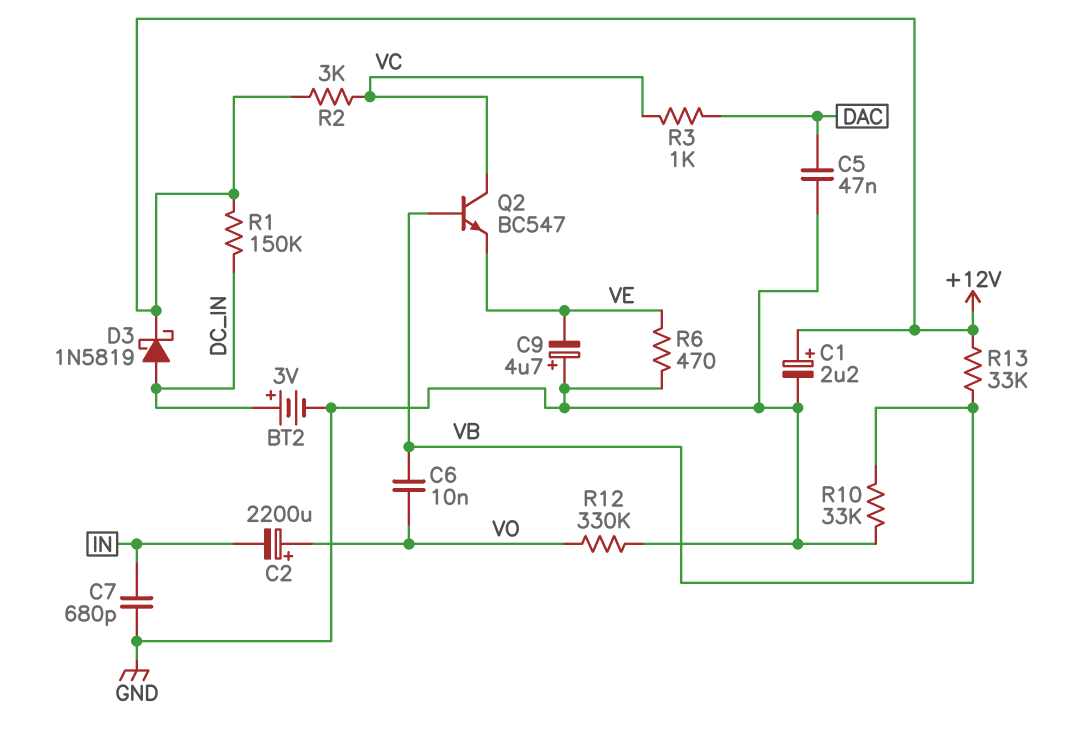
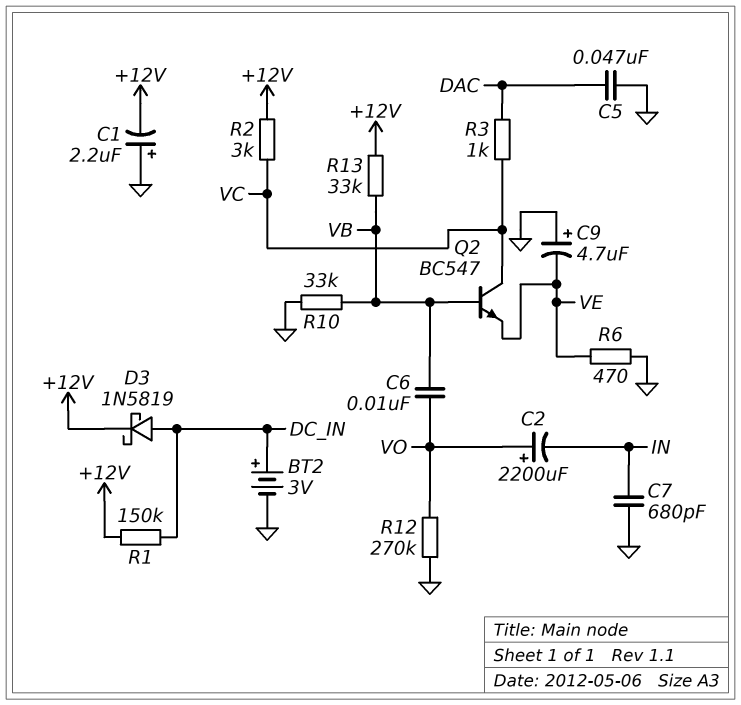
C1: 2.2uF (plus +12V, minus GND) -> 2.2uF (plus GND, minus +12V)
R12: 330k (GND, VO) -> 270k (GND, VO)

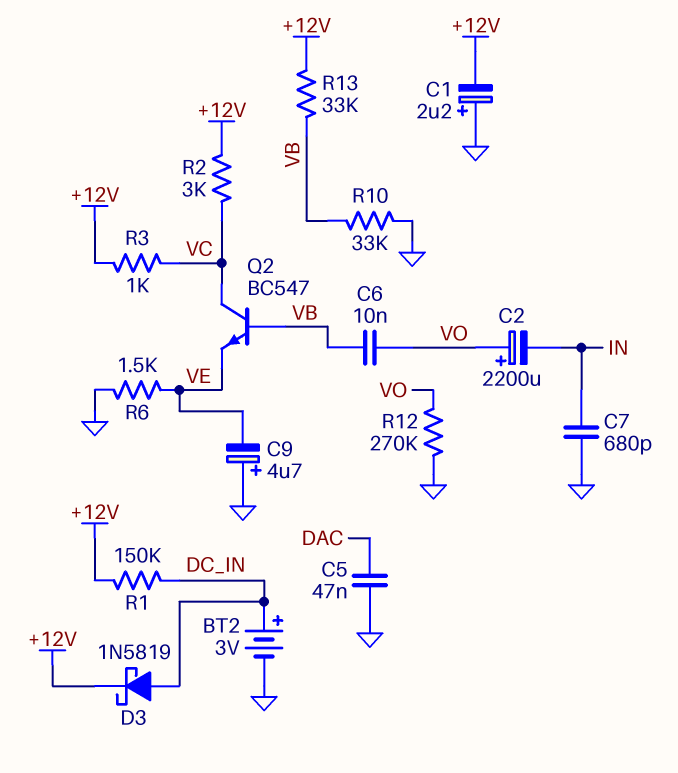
R3: 1k (DAC, VC) -> 1k (+12V, VC)
R6: 470 (GND, VE) -> 1.5k (GND, VE)

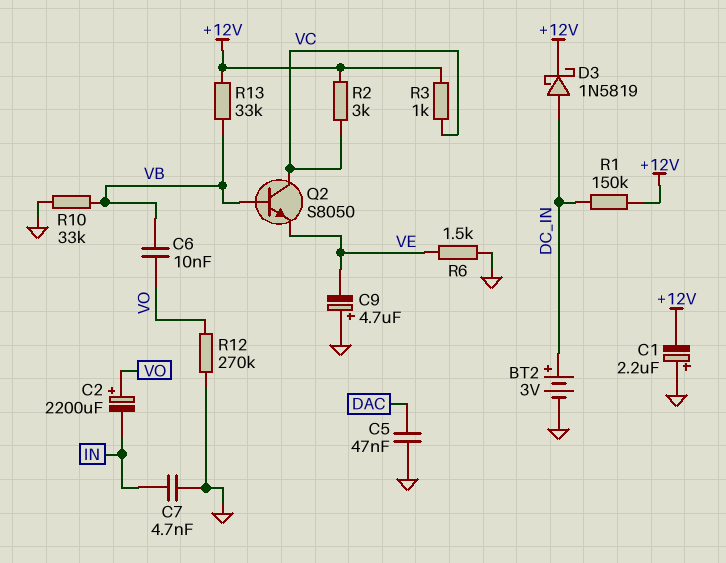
C7: 680pF (GND, IN) -> 4.7nF (GND, IN)
Q2: NPN BC547 (B VB, C VC, E VE) -> NPN S8050 (B VB, C VC, E VE)

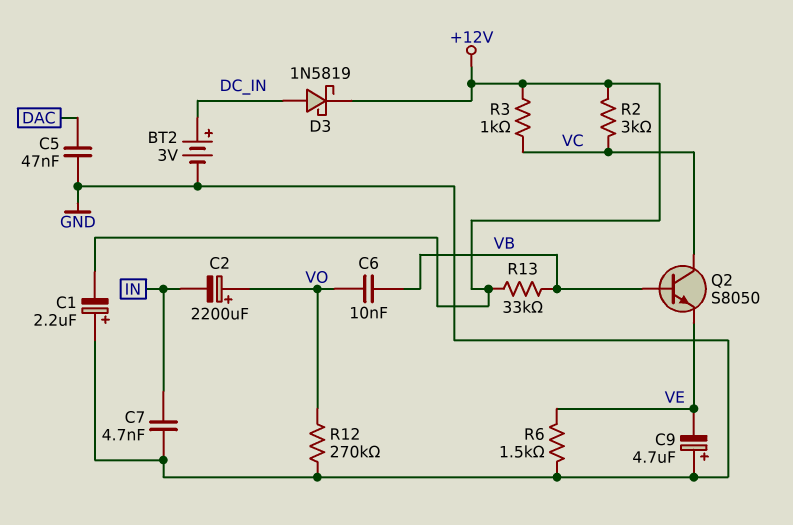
R1: 150k (+12V, DC_IN) -> none
R10: 33k (GND, VB) -> none

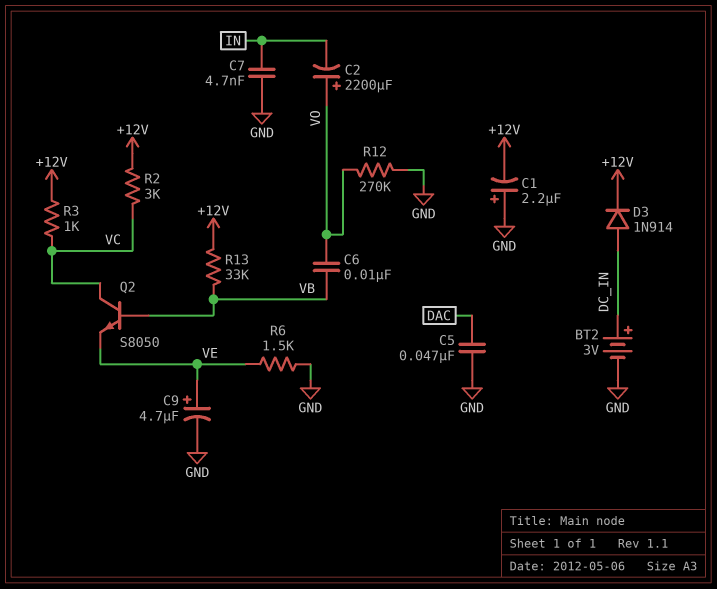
C9: 4.7uF (plus GND, minus VE) -> 4.7uF (plus VE, minus GND)
D3: schottky 1N5819 (A DC_IN, K +12V) -> diode 1N914 (A DC_IN, K +12V)

